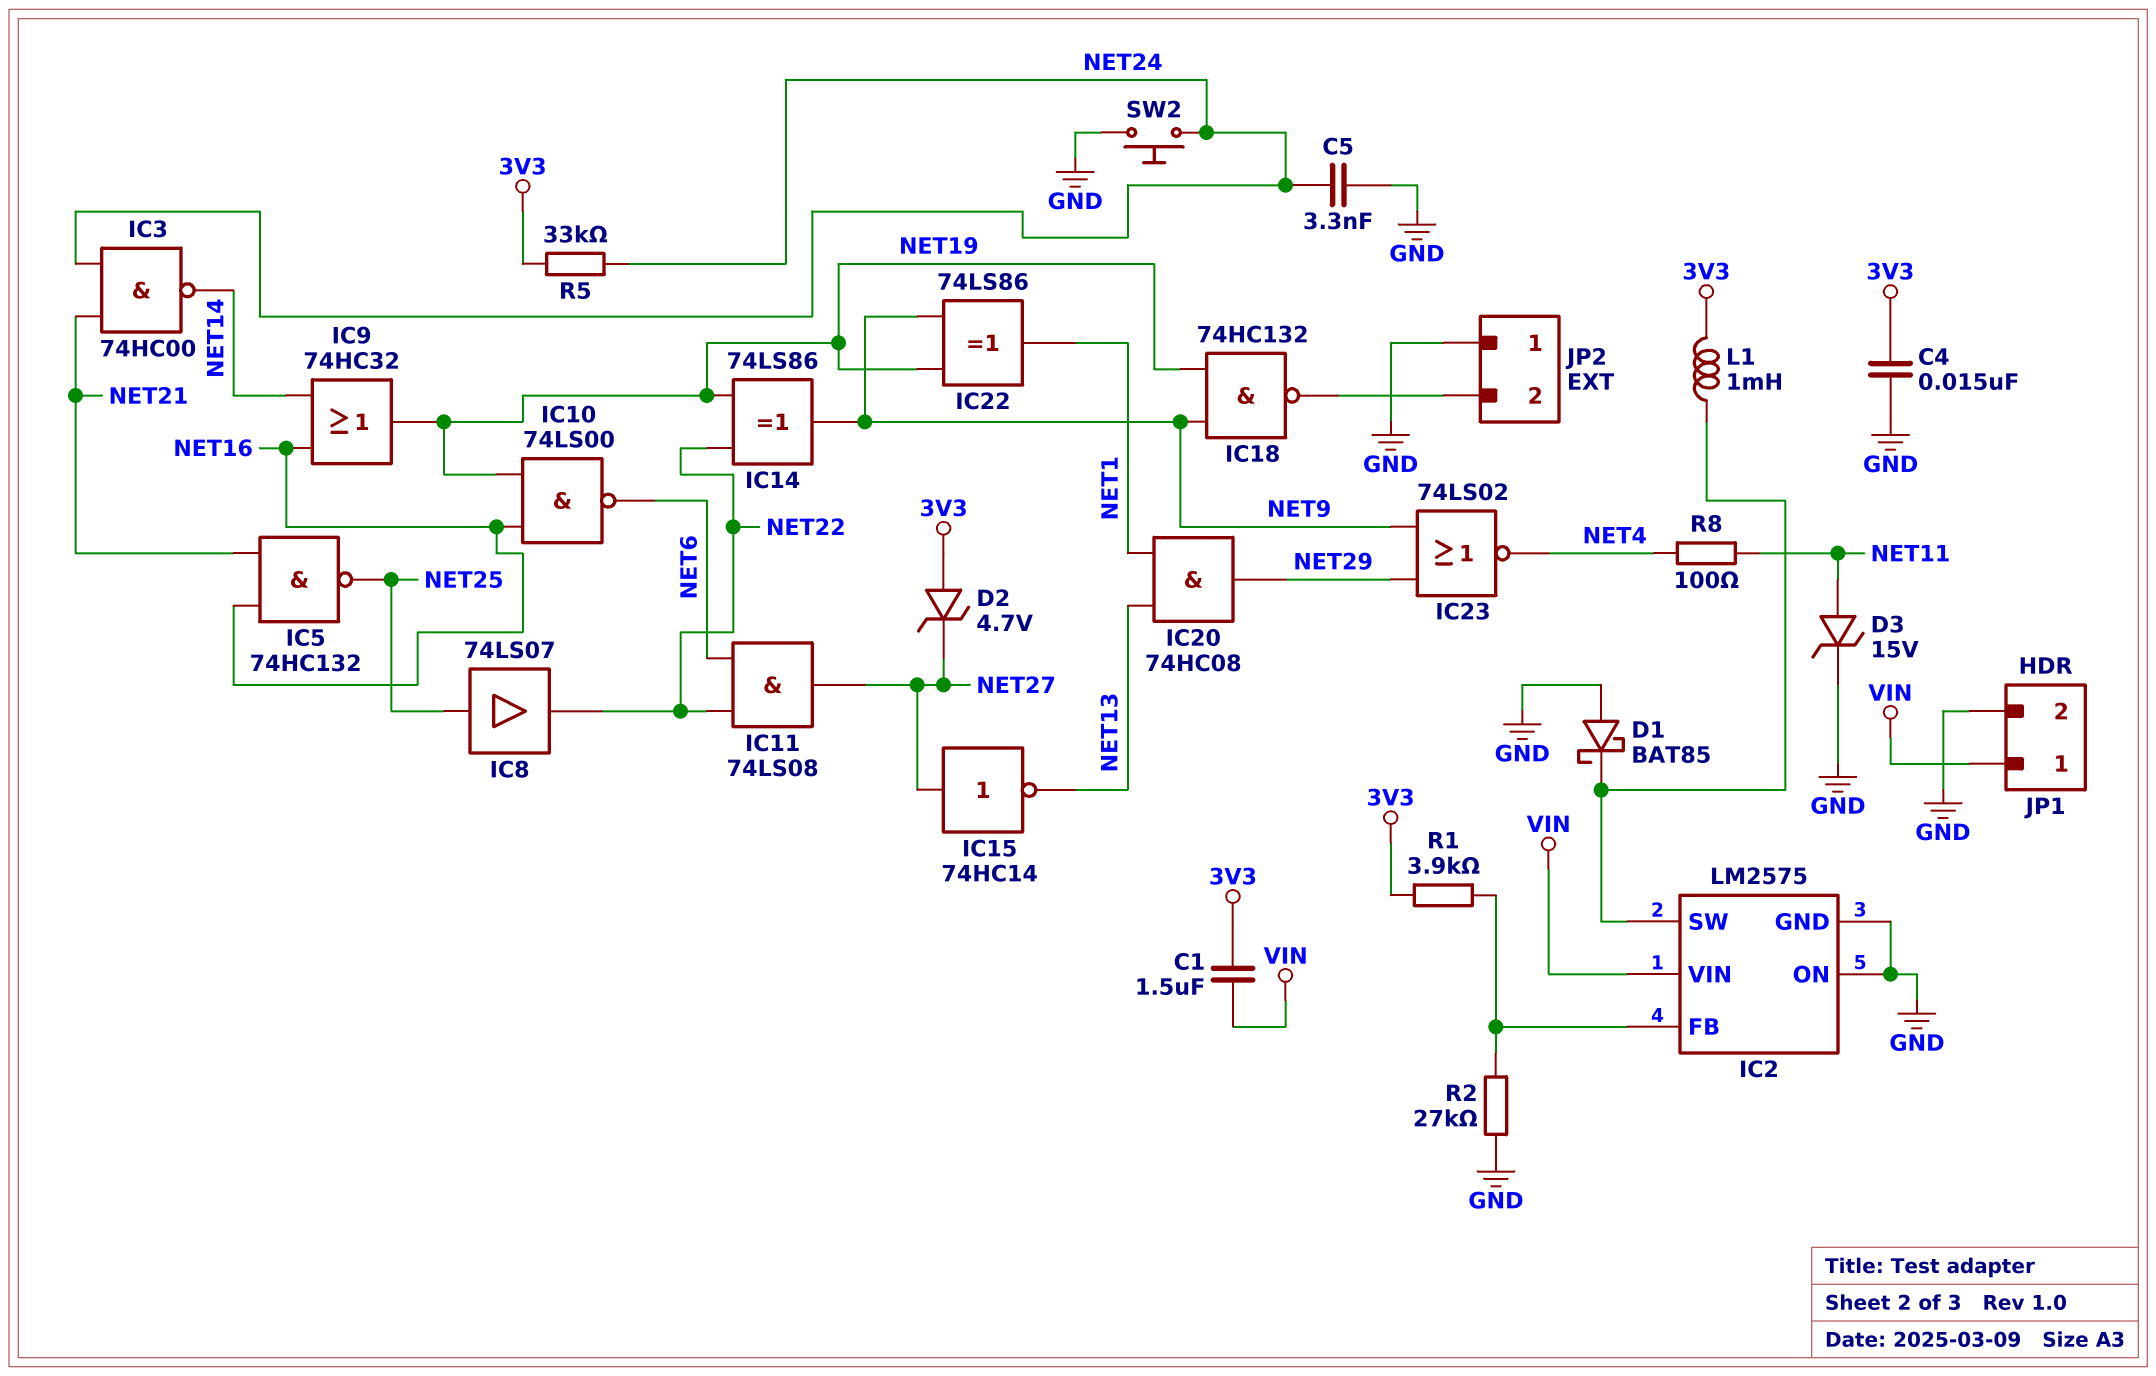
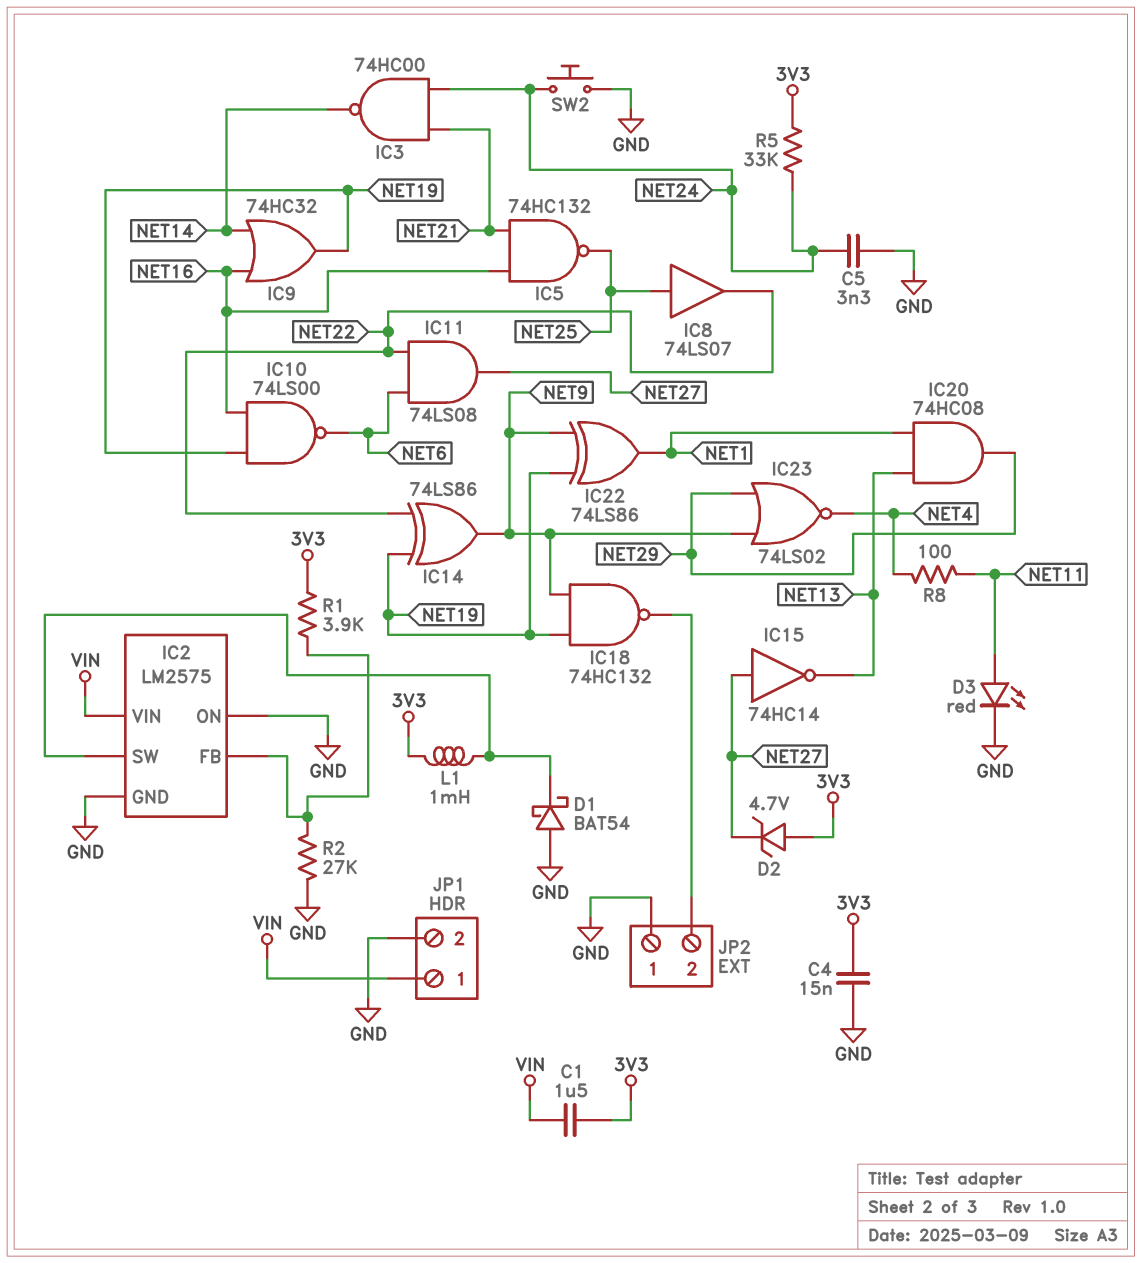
D1: schottky BAT85 (A GND, K IC2/SW) -> schottky BAT54 (A GND, K IC2/SW)
D3: zener 15V (A NET11, K GND) -> LED red (A NET11, K GND)

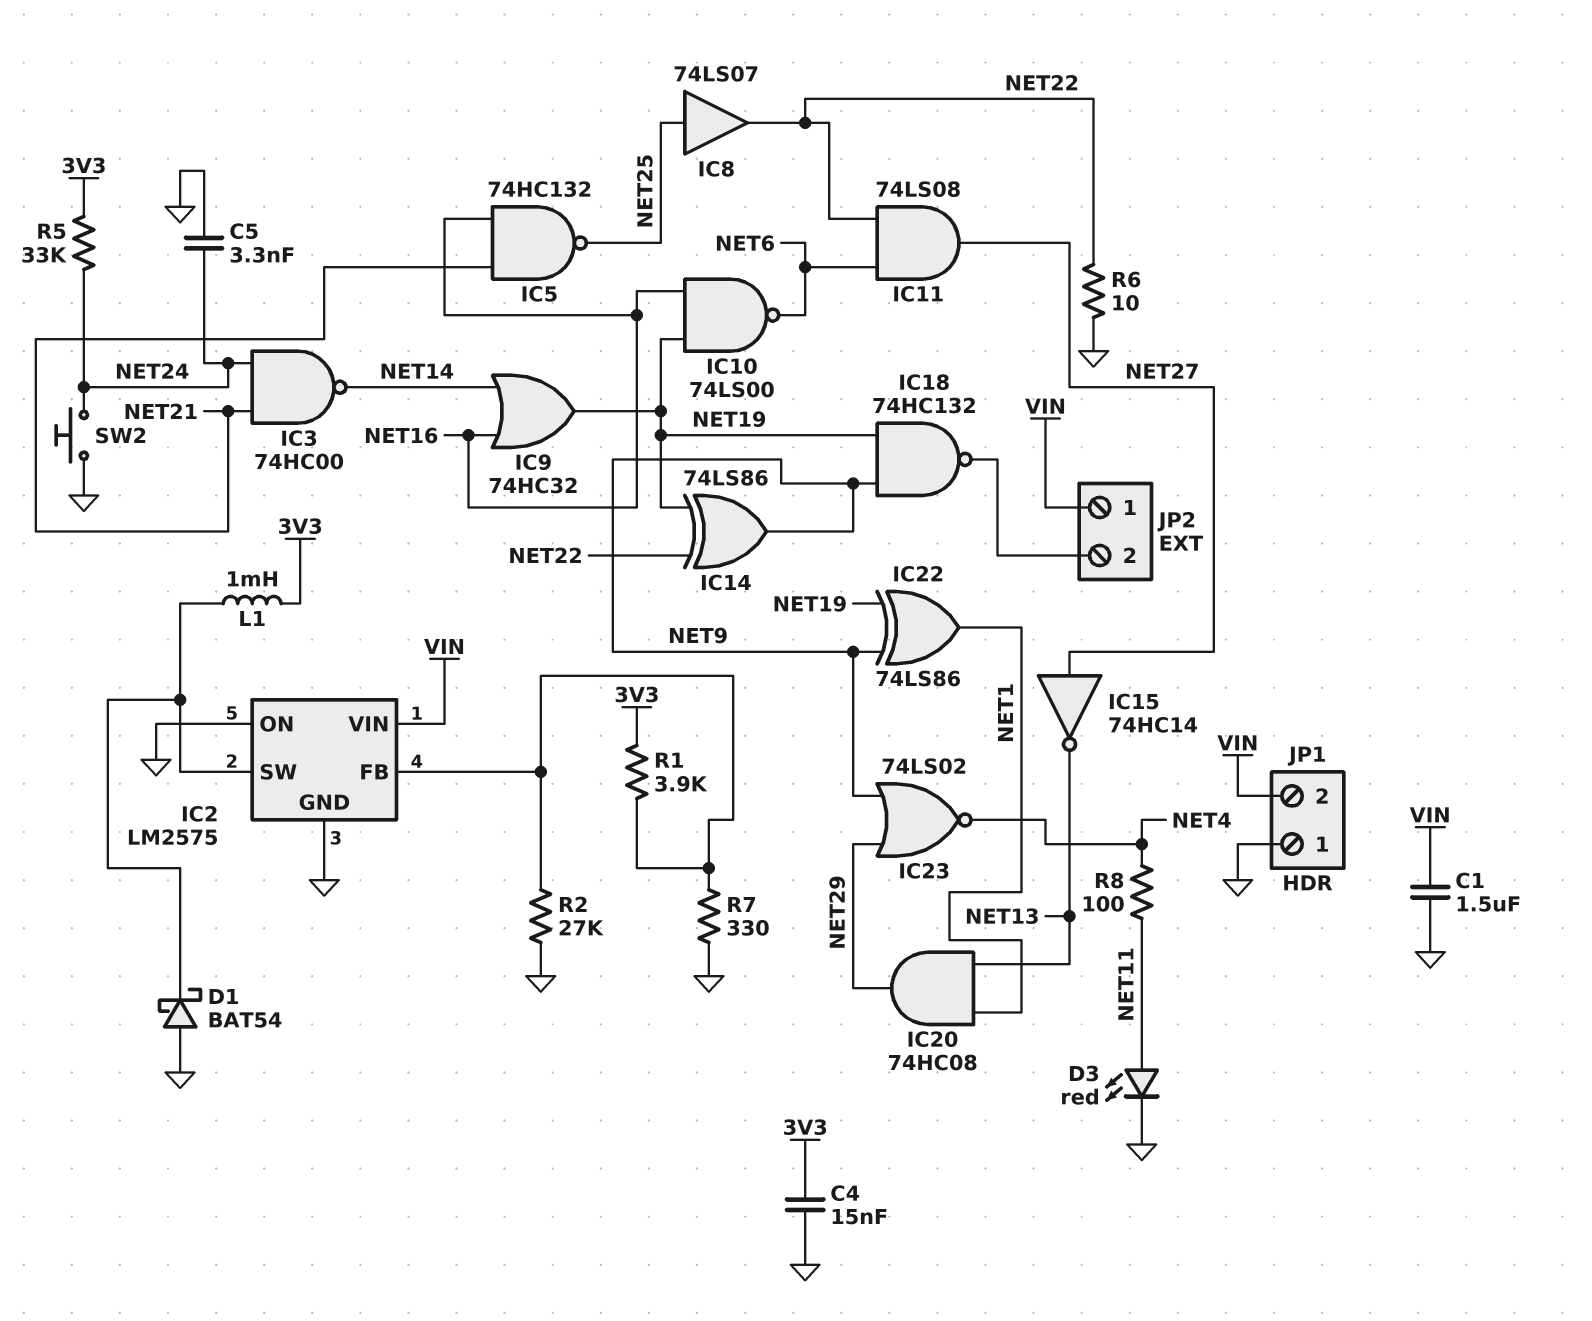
C1: 1.5uF (3V3, VIN) -> 1.5uF (GND, VIN)
D2: zener 4.7V (A 3V3, K NET27) -> none
JP1 pin 1: VIN -> GND
JP1 pin 2: GND -> VIN
JP2 pin 1: GND -> VIN
R6: none -> 10 (GND, NET22)
R7: none -> 330 (GND, IC2/FB)

